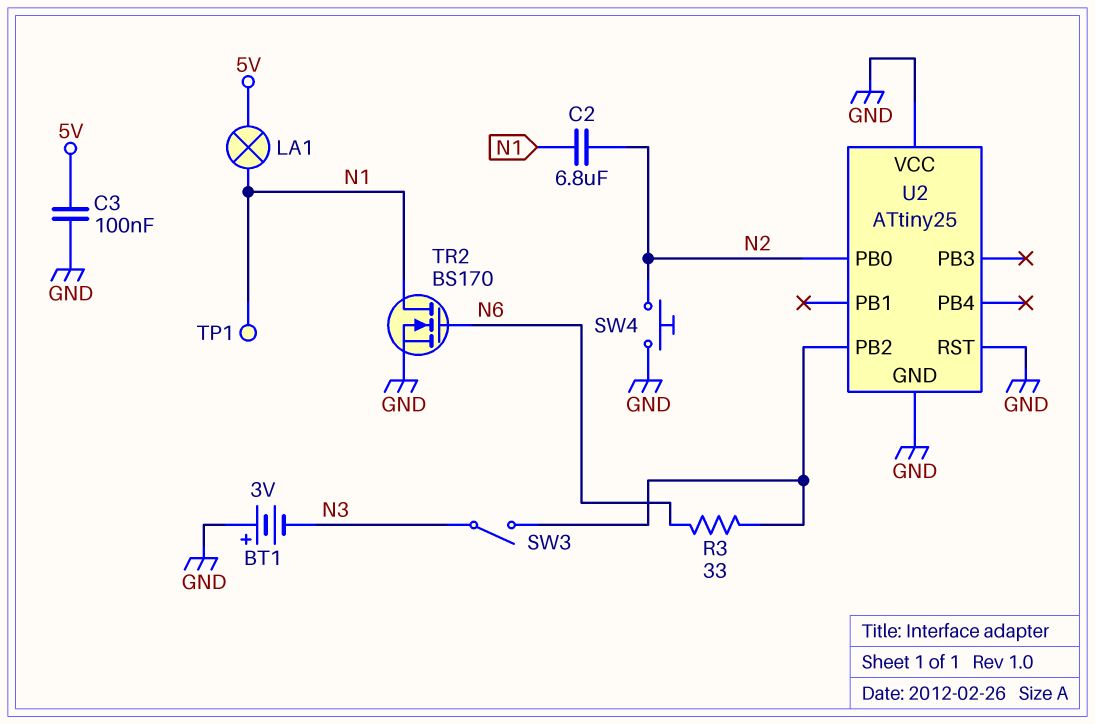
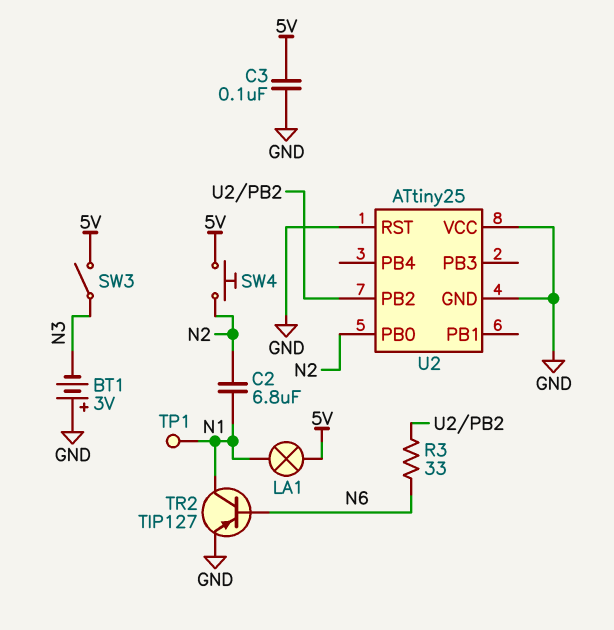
SW3: switch (N3, U2/PB2) -> switch (5V, N3)
SW4: button (GND, N2) -> button (5V, N2)
TR2: NMOS BS170 (G N6, D N1, S GND) -> PNP TIP127 (B N6, C N1, E GND)

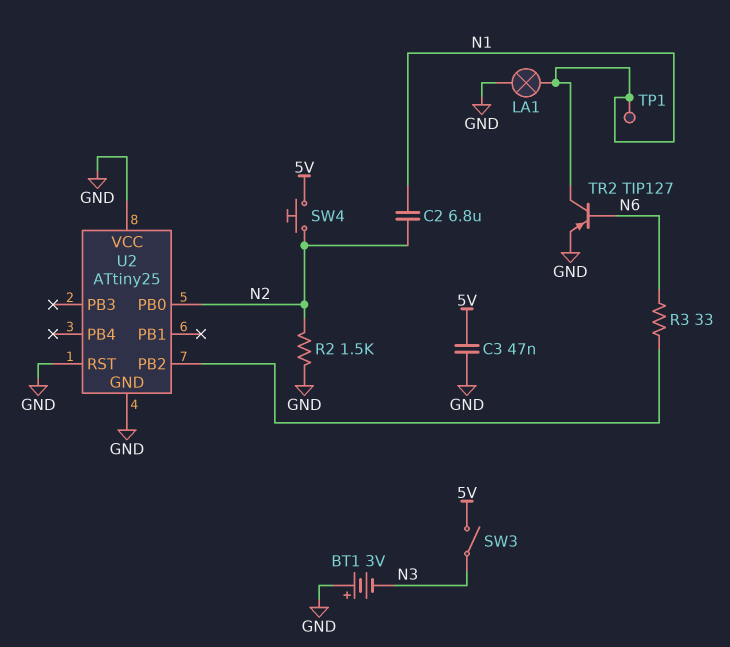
C3: 100nF (5V, GND) -> 47nF (5V, GND)
LA1: lamp (5V, N1) -> lamp (GND, N1)
R2: none -> 1.5k (GND, N2)

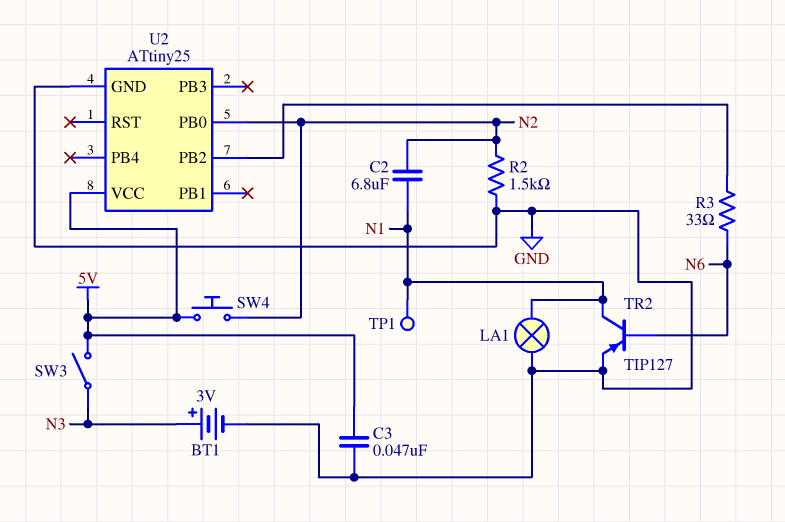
BT1: 3V (plus GND, minus N3) -> 3V (plus N3, minus GND)
U2 pin RST: GND -> none
U2 pin VCC: GND -> 5V

